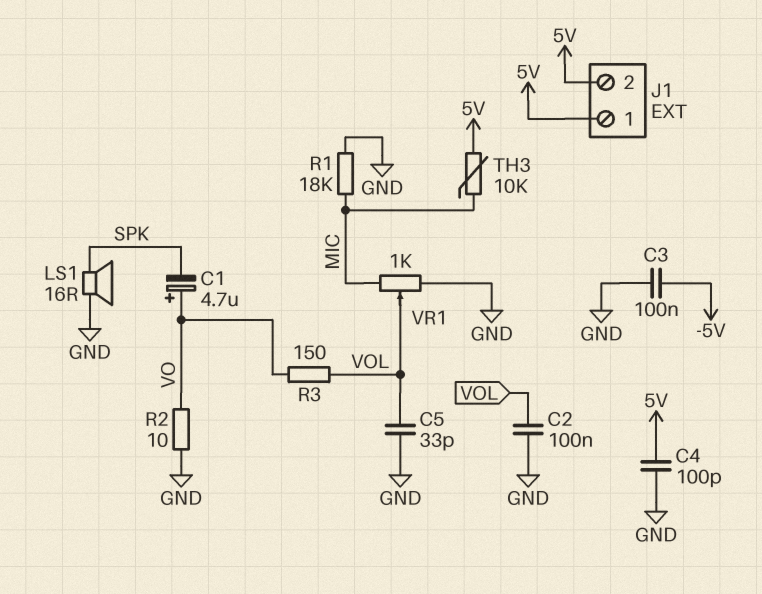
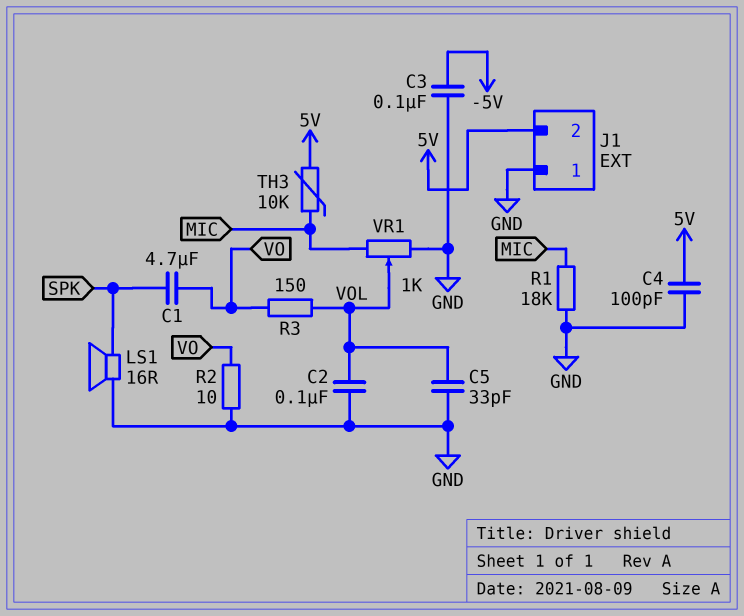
C1: 4.7uF (plus VO, minus SPK) -> 4.7uF (SPK, VO)
J1 pin 1: 5V -> GND

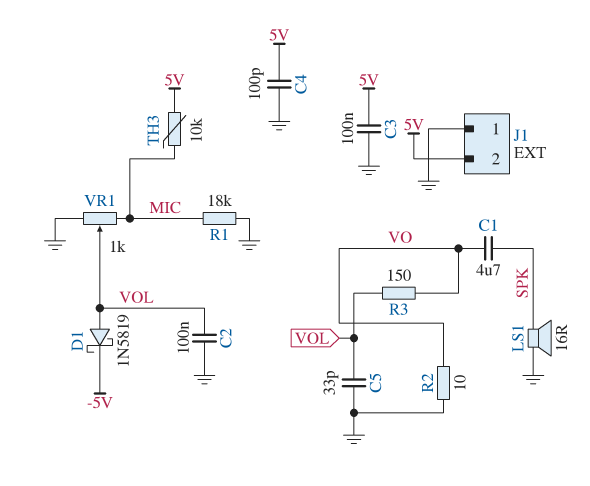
C3: 100nF (-5V, GND) -> 100nF (5V, GND)
D1: none -> schottky 1N5819 (A VOL, K -5V)

